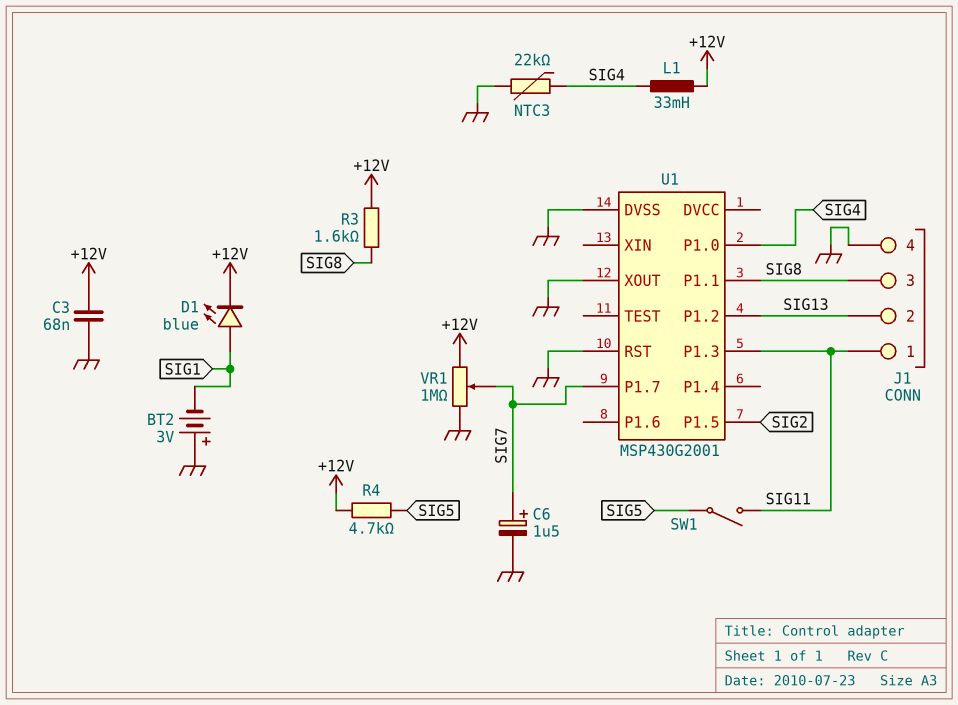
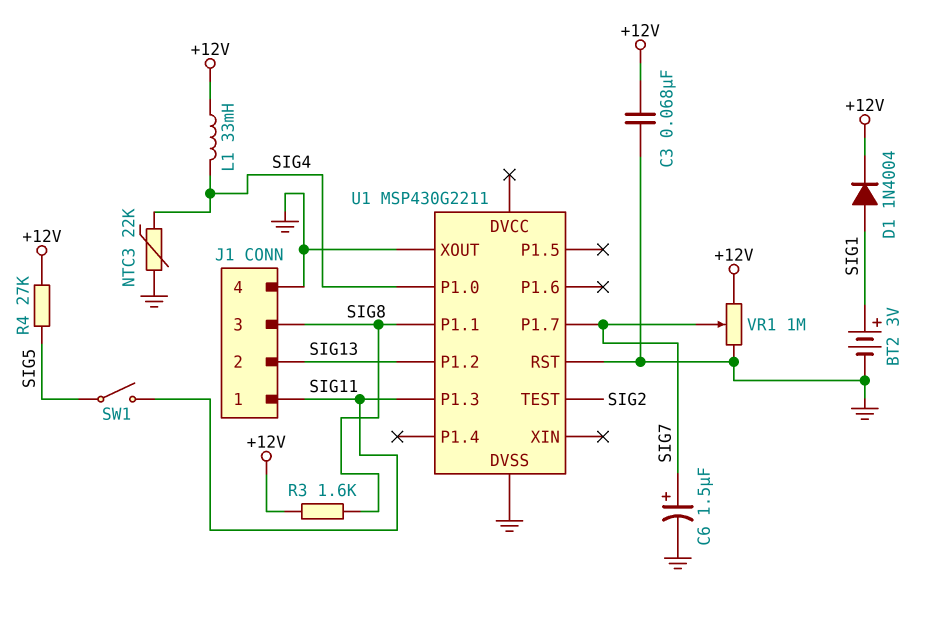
BT2: 3V (plus GND, minus SIG1) -> 3V (plus SIG1, minus GND)
D1: LED blue (A SIG1, K +12V) -> diode 1N4004 (A SIG1, K +12V)
R4: 4.7k (+12V, SIG5) -> 27k (+12V, SIG5)
U1: MSP430G2001 -> MSP430G2211
U1 pin P1.5: SIG2 -> none
U1 pin TEST: none -> SIG2

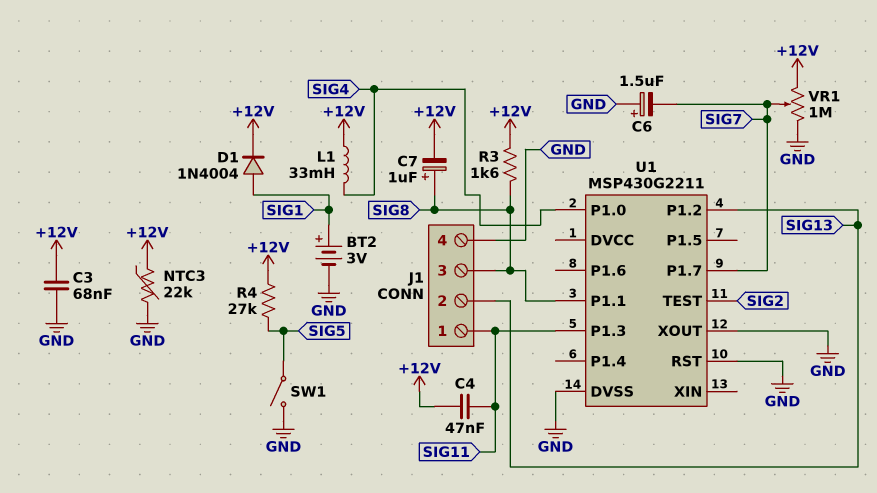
C4: none -> 47nF (+12V, SIG11)
C6: 1.5uF (plus SIG7, minus GND) -> 1.5uF (plus GND, minus SIG7)
C7: none -> 1uF (plus SIG8, minus +12V)
NTC3: 22k (GND, SIG4) -> 22k (+12V, GND)
SW1: switch (SIG5, SIG11) -> switch (GND, SIG5)

